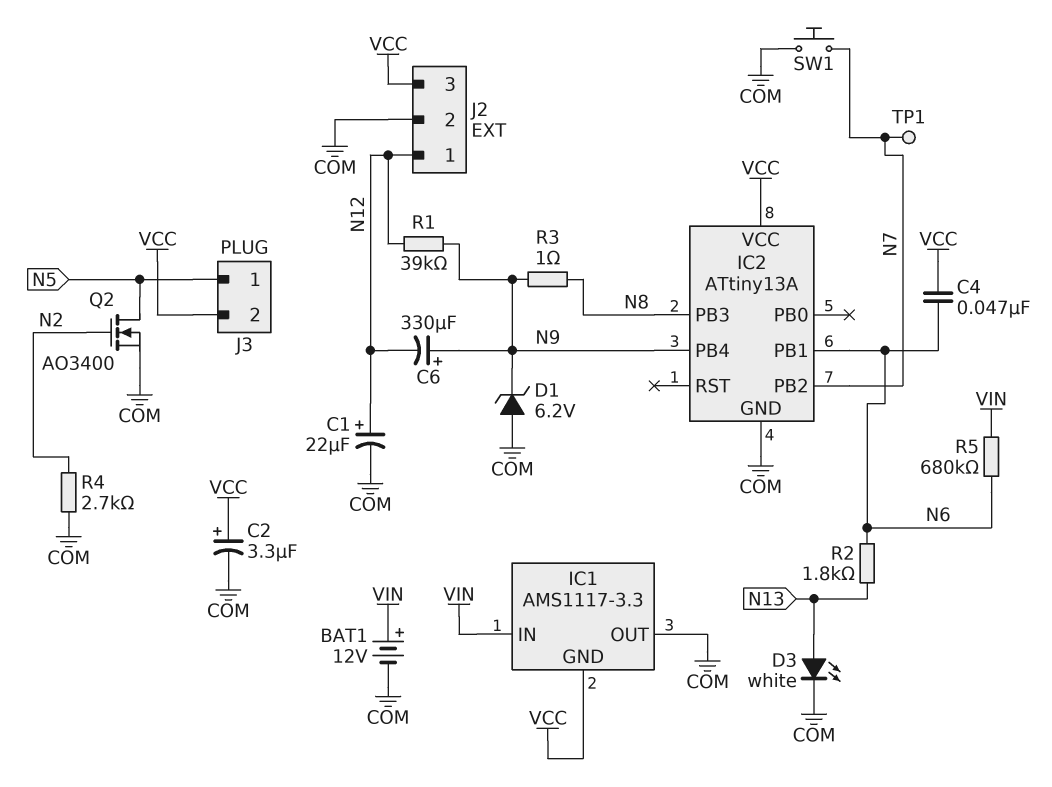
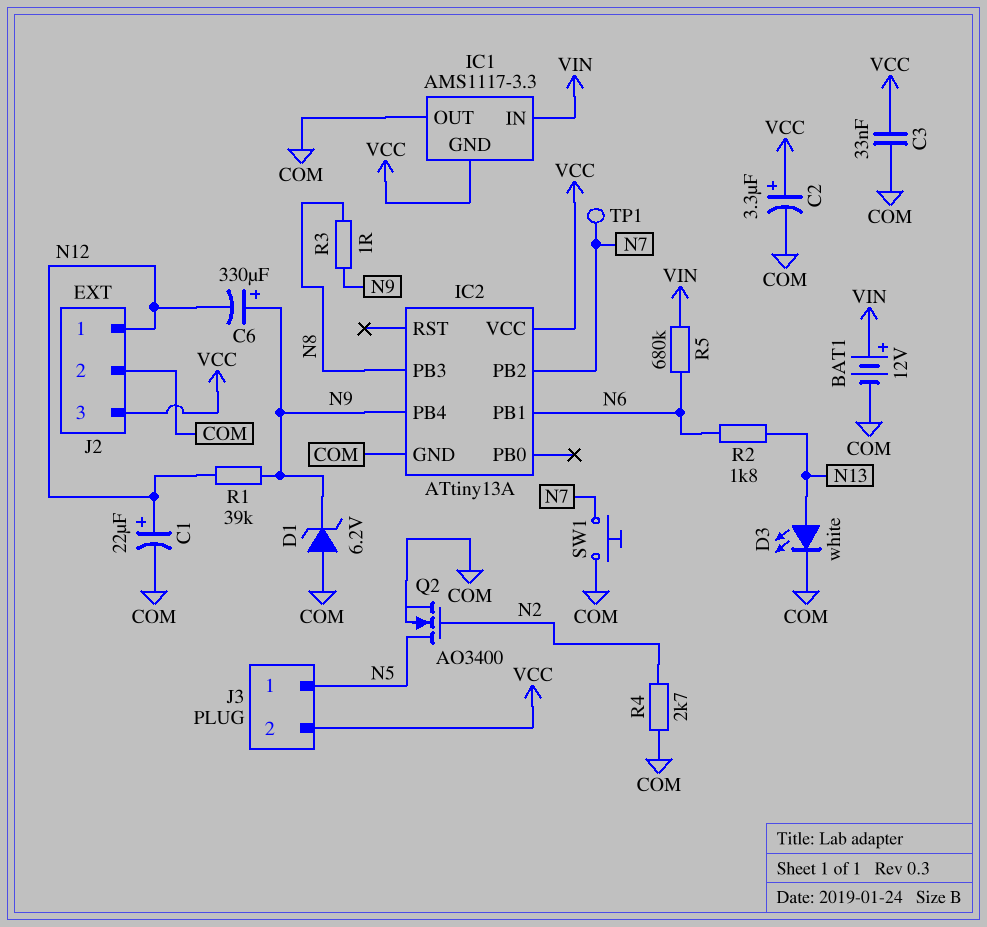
C3: none -> 33nF (COM, VCC)
C4: 47nF (N6, VCC) -> none

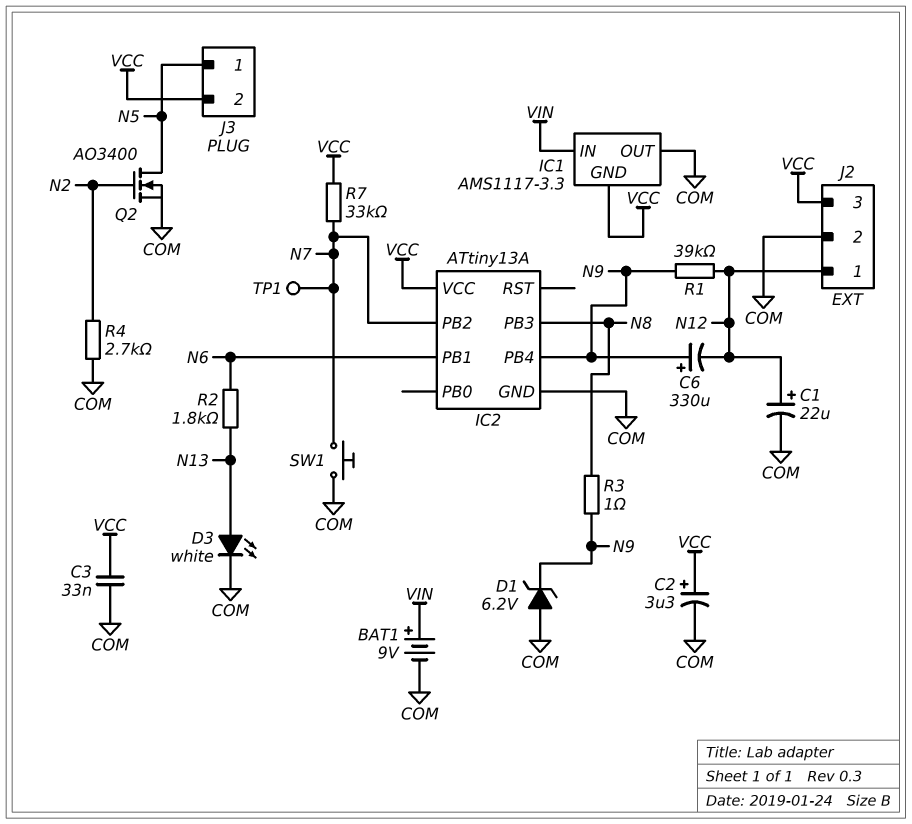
BAT1: 12V (plus VIN, minus COM) -> 9V (plus VIN, minus COM)
R5: 680k (N6, VIN) -> none
R7: none -> 33k (N7, VCC)

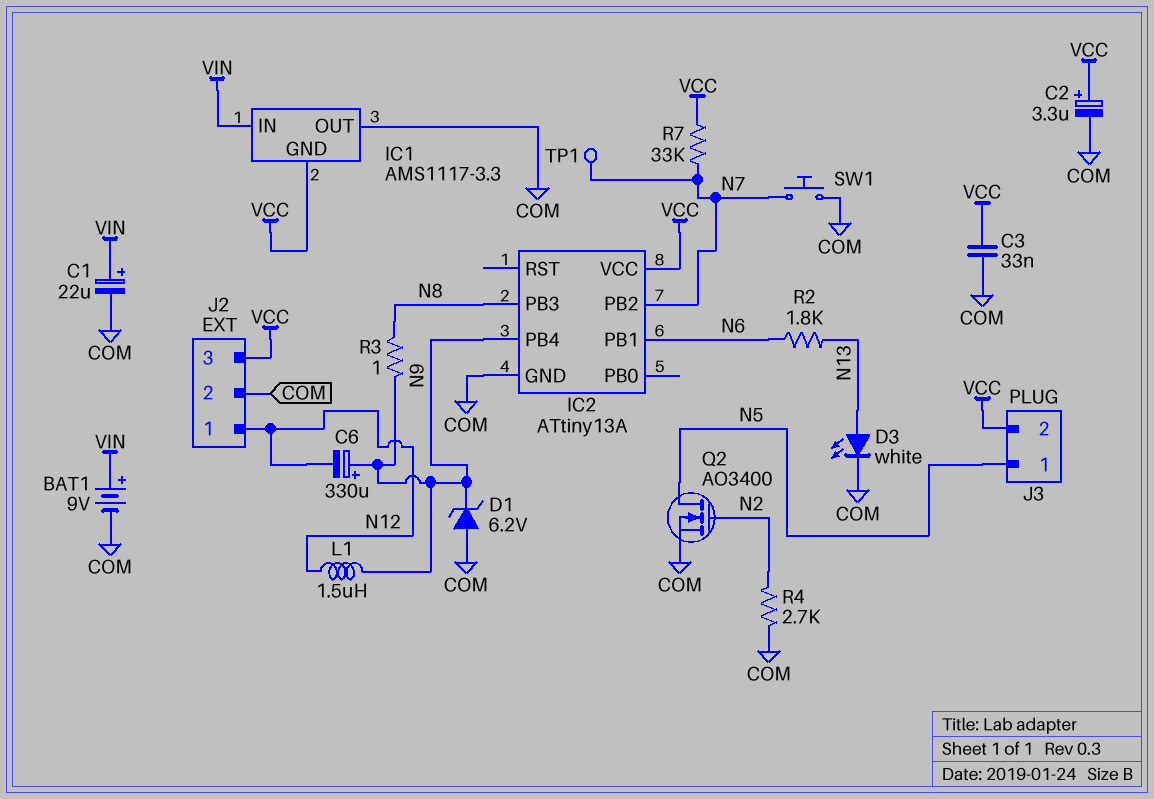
C1: 22uF (plus N12, minus COM) -> 22uF (plus VIN, minus COM)
L1: none -> 1.5uH (N9, N12)
R1: 39k (N9, N12) -> none

